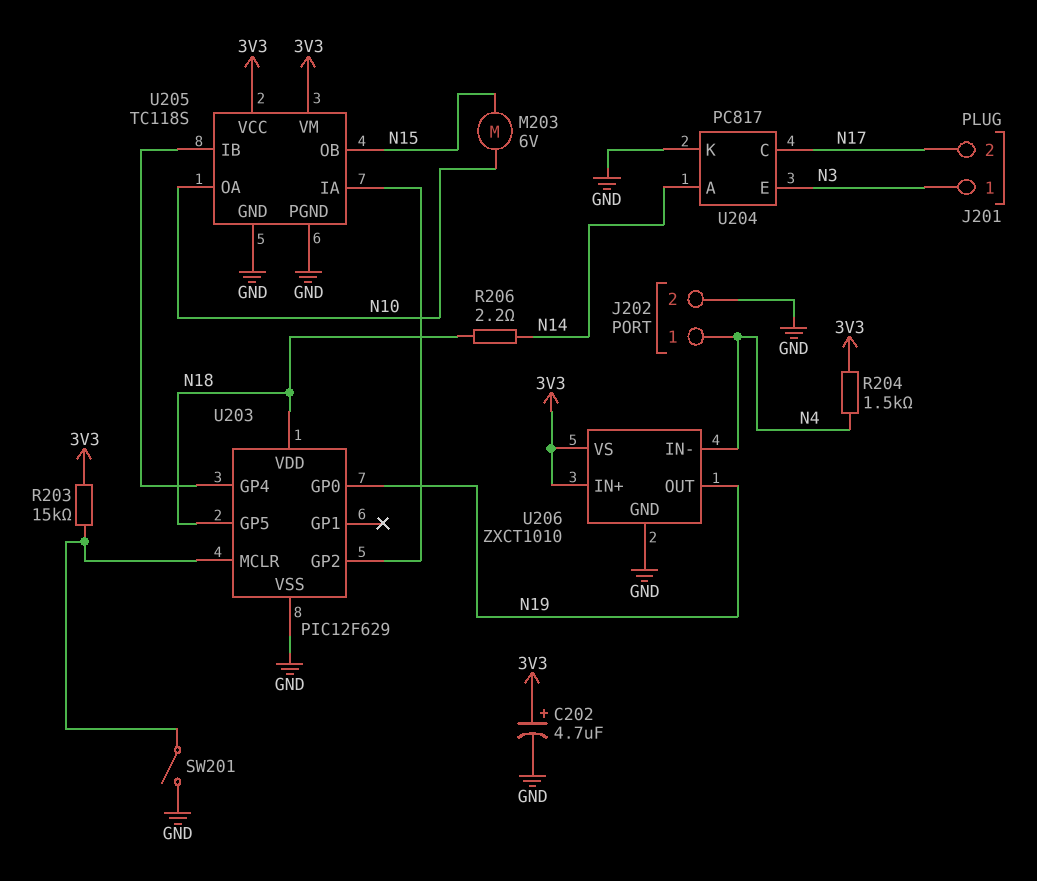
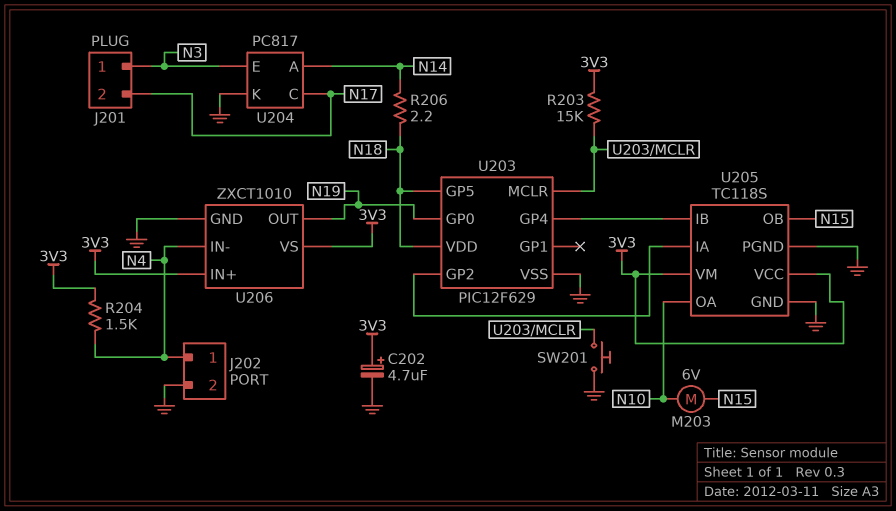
SW201: switch (GND, U203/MCLR) -> button (GND, U203/MCLR)

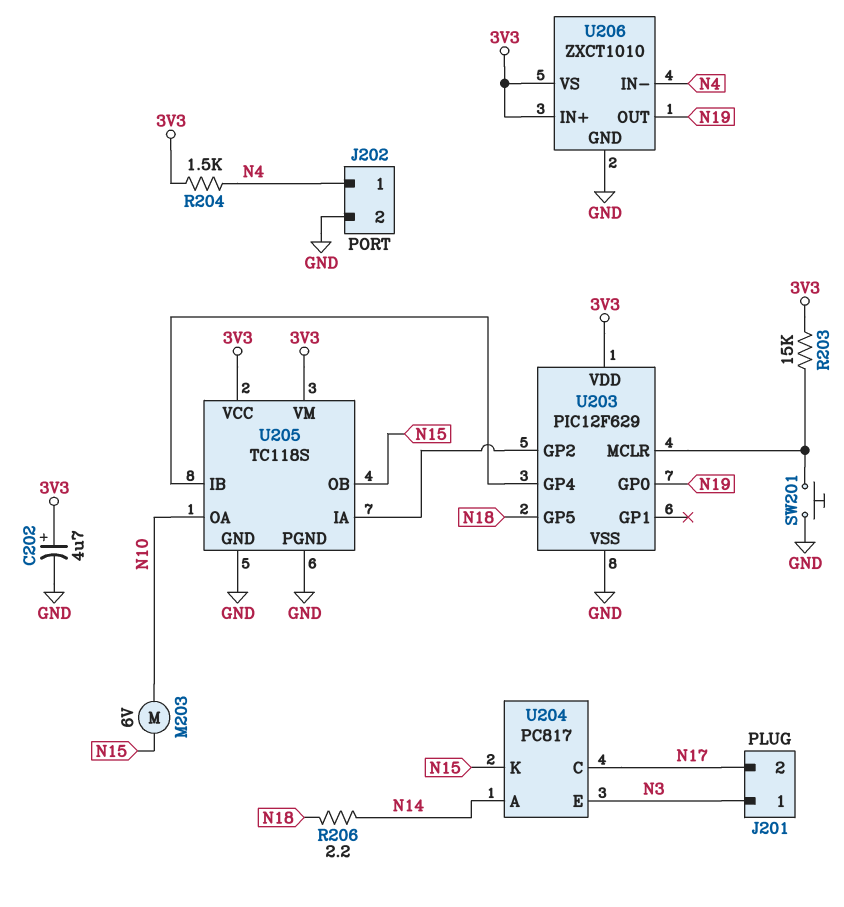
U203 pin VDD: N18 -> 3V3
U204 pin K: GND -> N15

